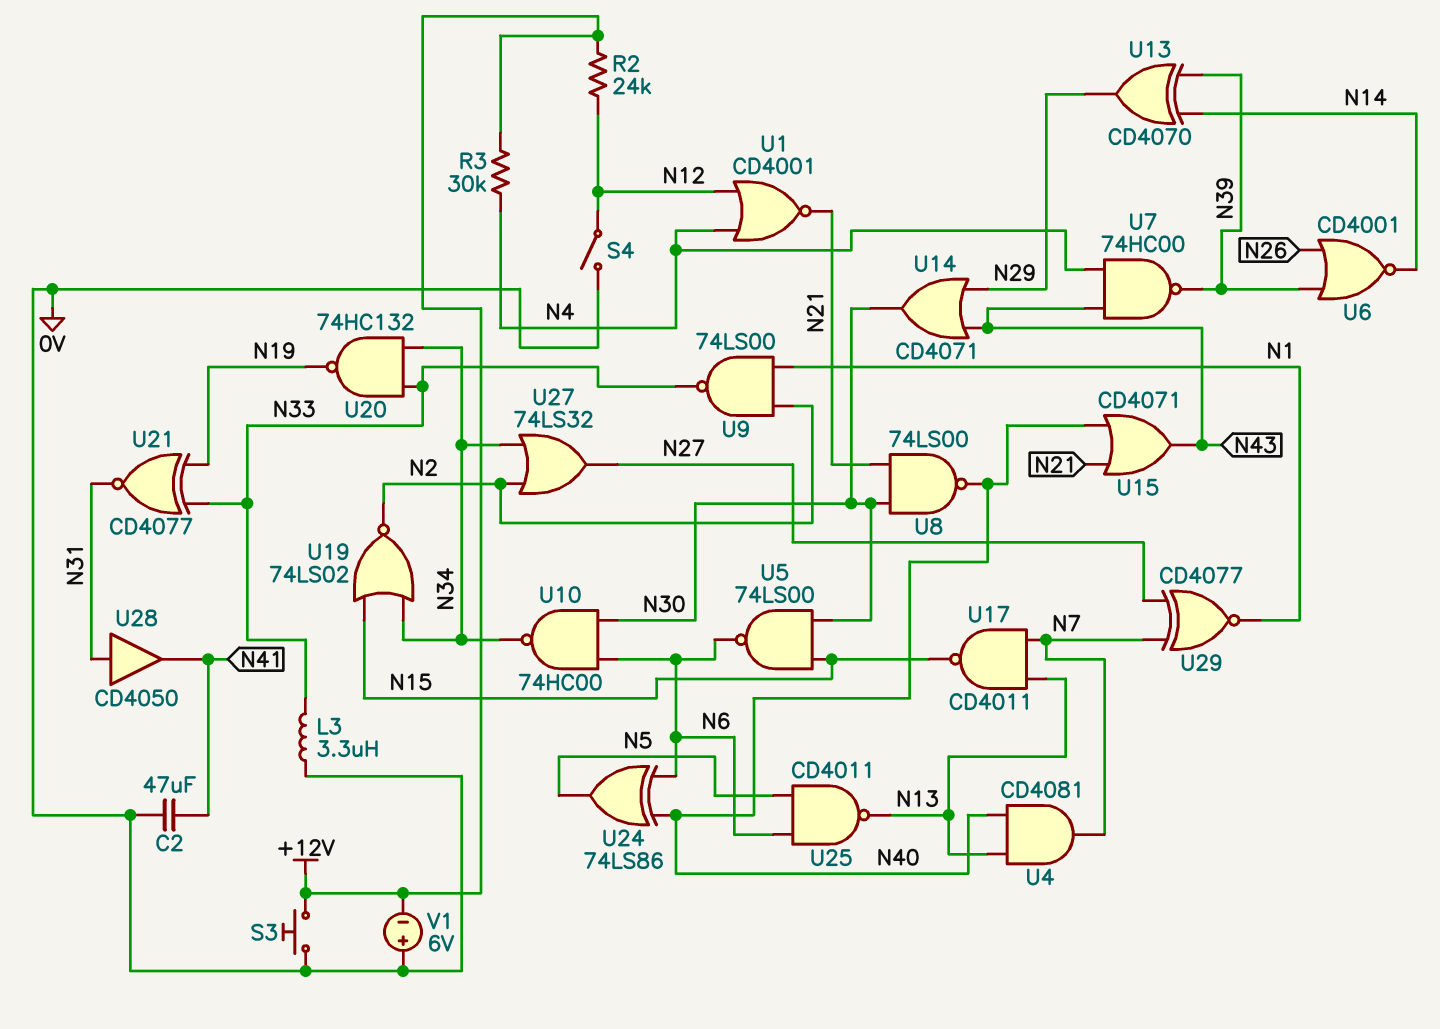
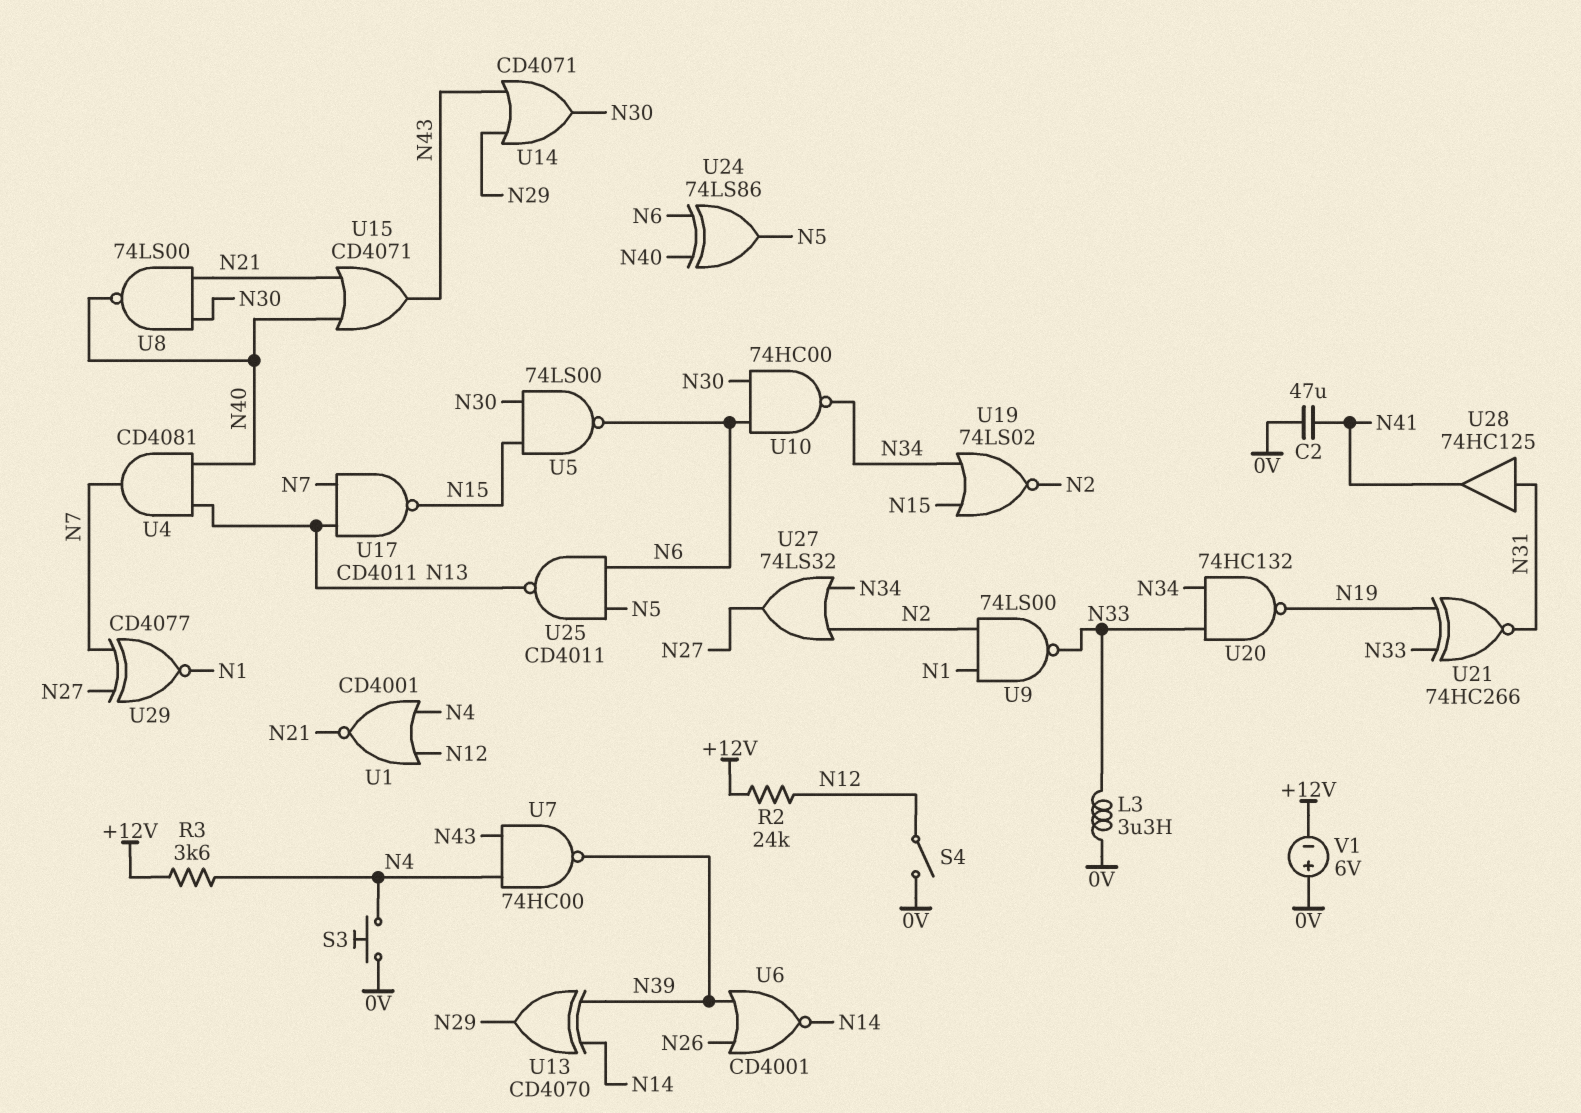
R3: 30k (+12V, N4) -> 3.6k (+12V, N4)
S3: button (+12V, 0V) -> button (0V, N4)
U21: XNOR CD4077 (in N19, in N33, out N31) -> XNOR 74HC266 (in N19, in N33, out N31)
U28: buffer CD4050 (in N31, out N41) -> buffer 74HC125 (in N31, out N41)

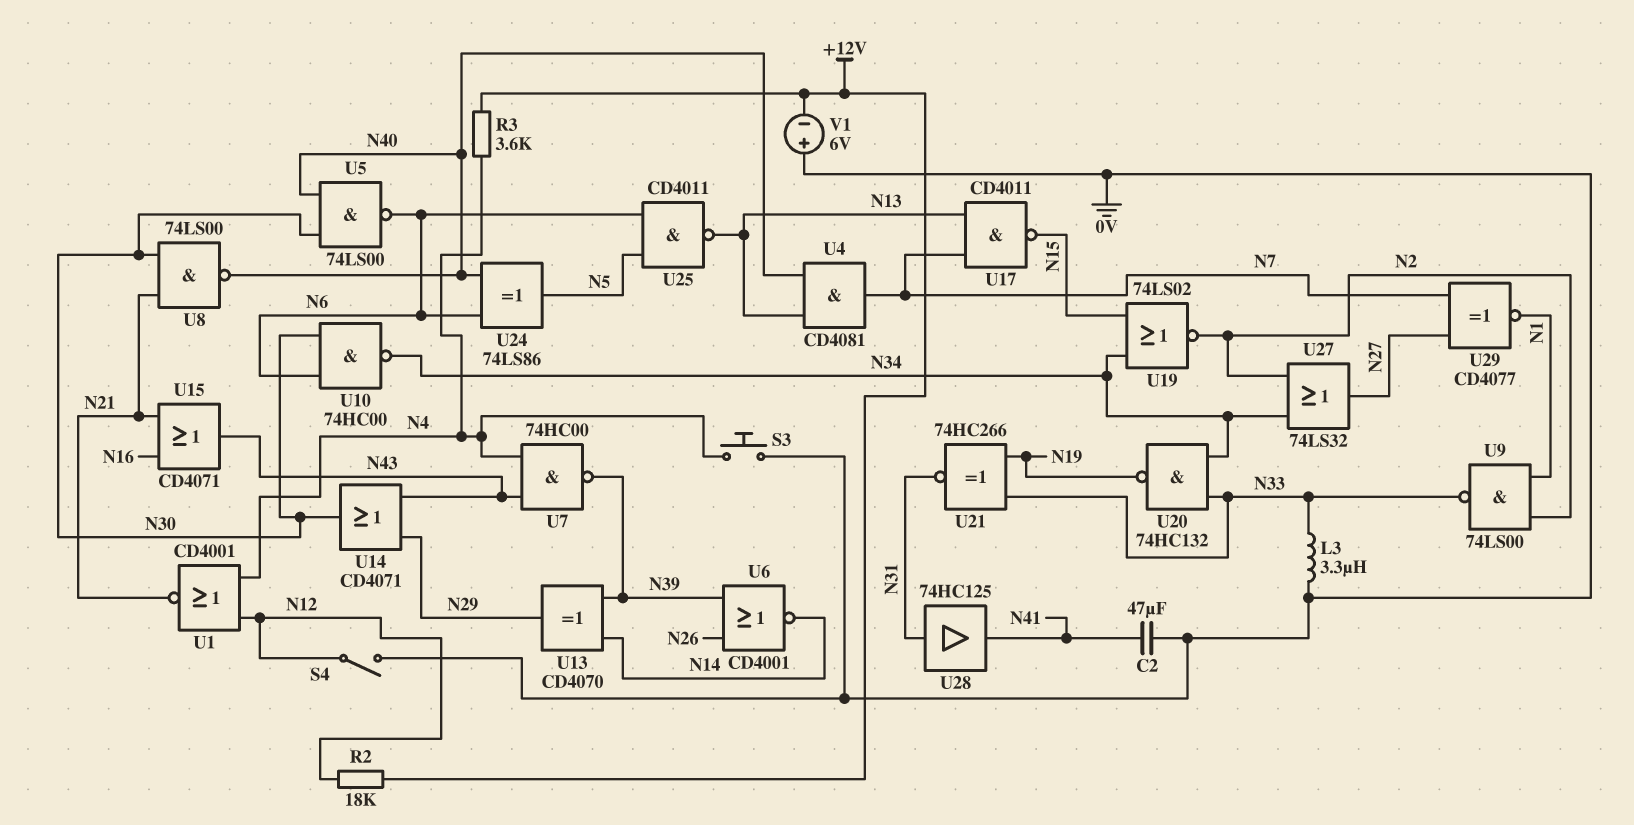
R2: 24k (+12V, N12) -> 18k (+12V, N12)
U5: NAND 74LS00 (in N15, in N30, out N6) -> NAND 74LS00 (in N30, in N40, out N6)
U15: OR CD4071 (in N21, in N40, out N43) -> OR CD4071 (in N16, in N21, out N43)

